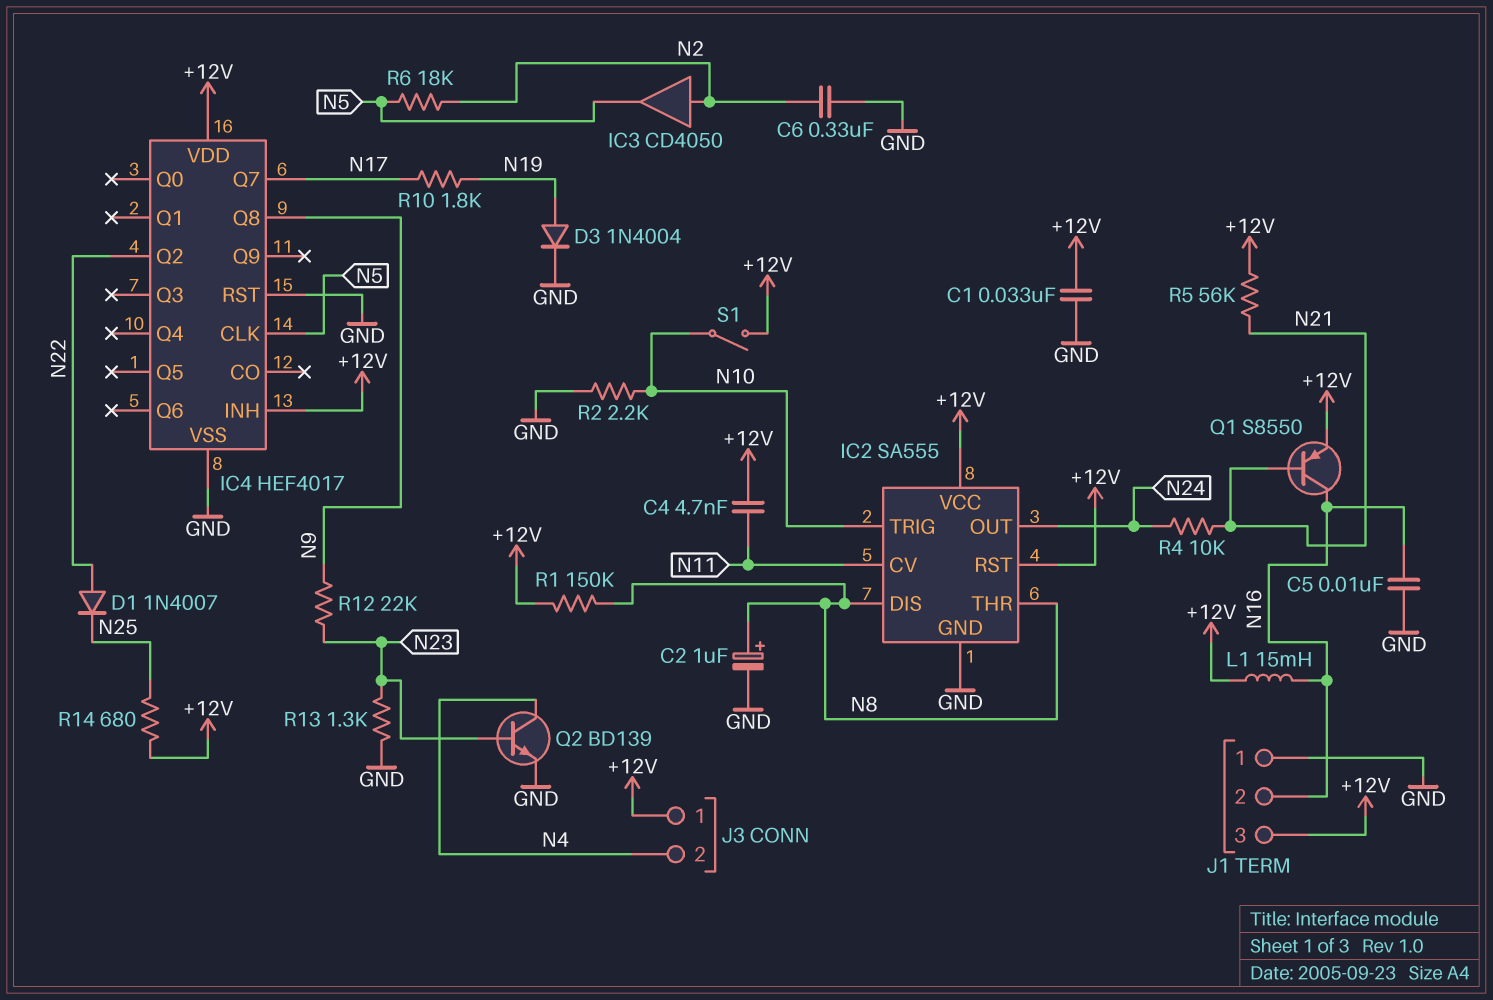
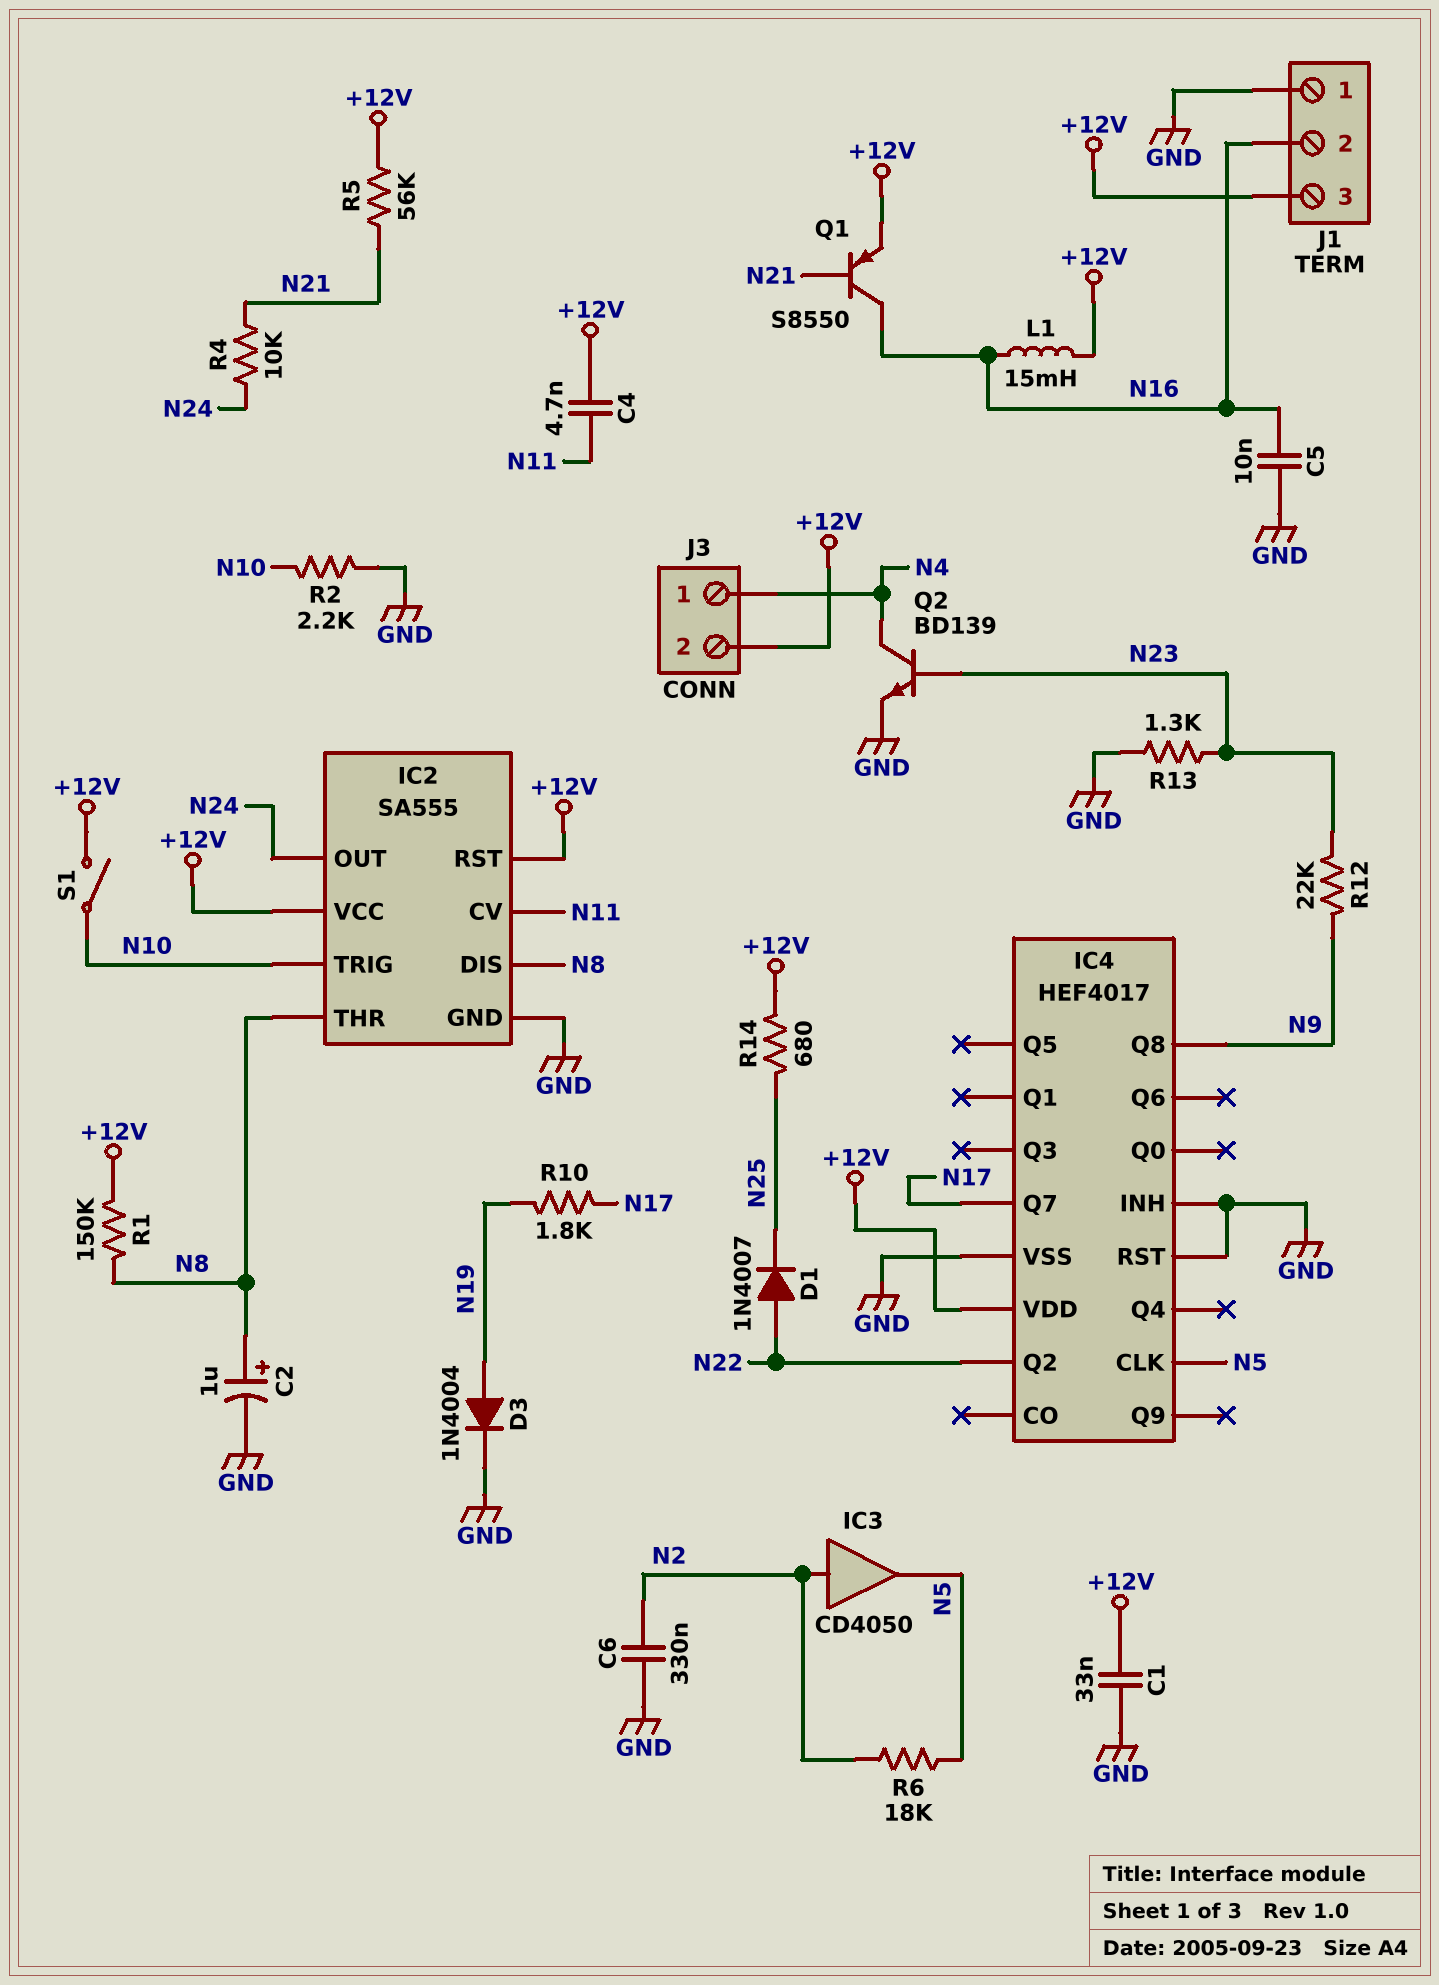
IC4 pin INH: +12V -> GND
J3 pin 1: +12V -> N4
J3 pin 2: N4 -> +12V

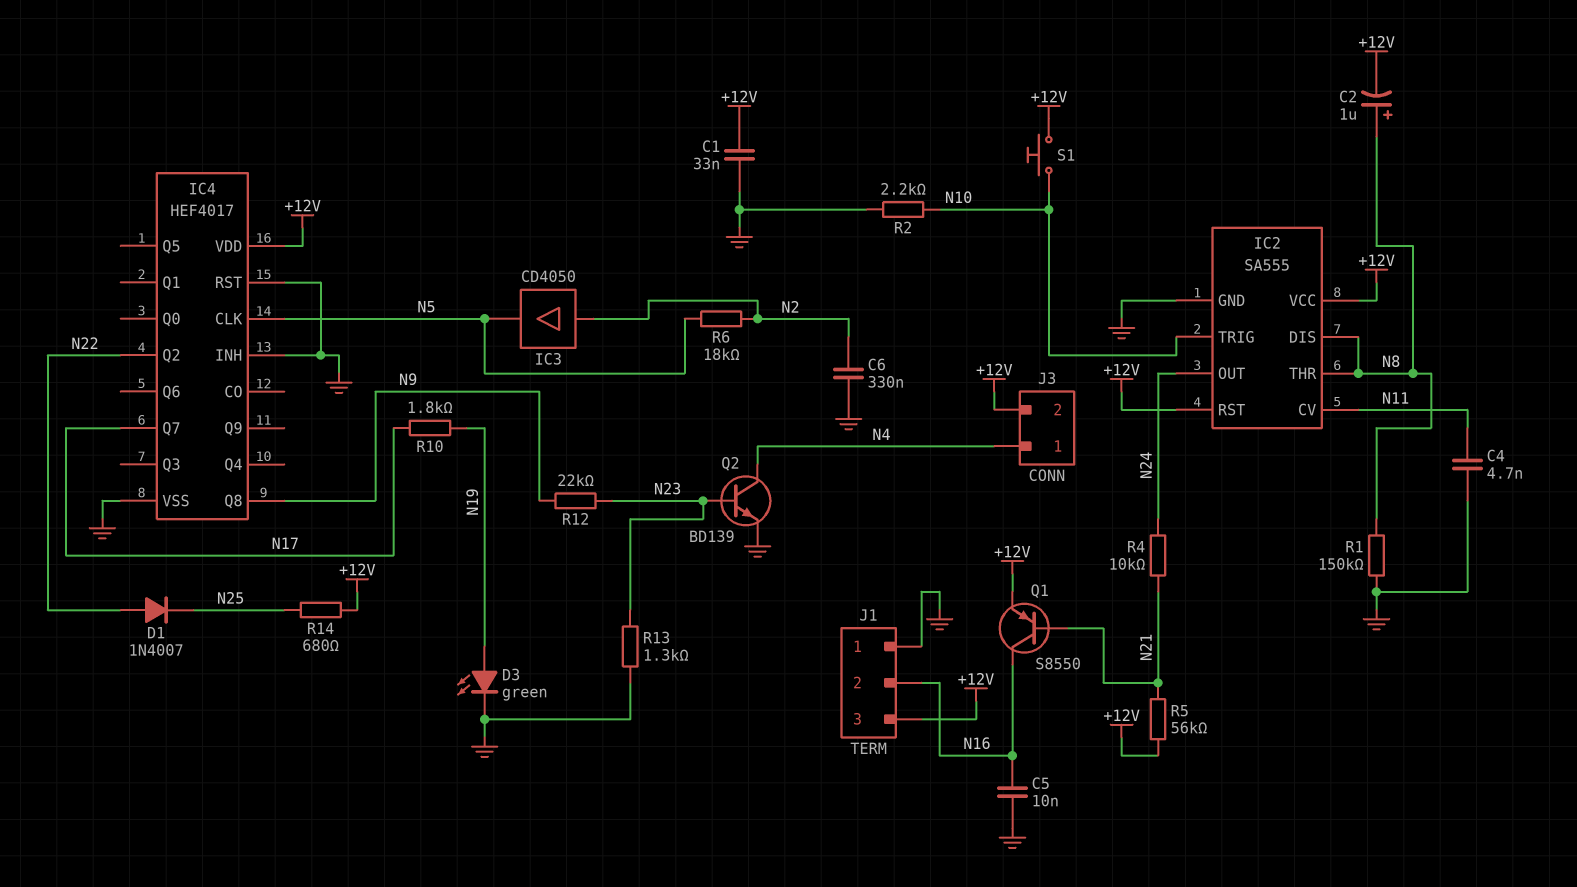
C2: 1uF (plus N8, minus GND) -> 1uF (plus N8, minus +12V)
C4: 4.7nF (+12V, N11) -> 4.7nF (GND, N11)
D3: diode 1N4004 (A N19, K GND) -> LED green (A N19, K GND)
L1: 15mH (+12V, N16) -> none
R1: 150k (+12V, N8) -> 150k (GND, N8)
S1: switch (+12V, N10) -> button (+12V, N10)

